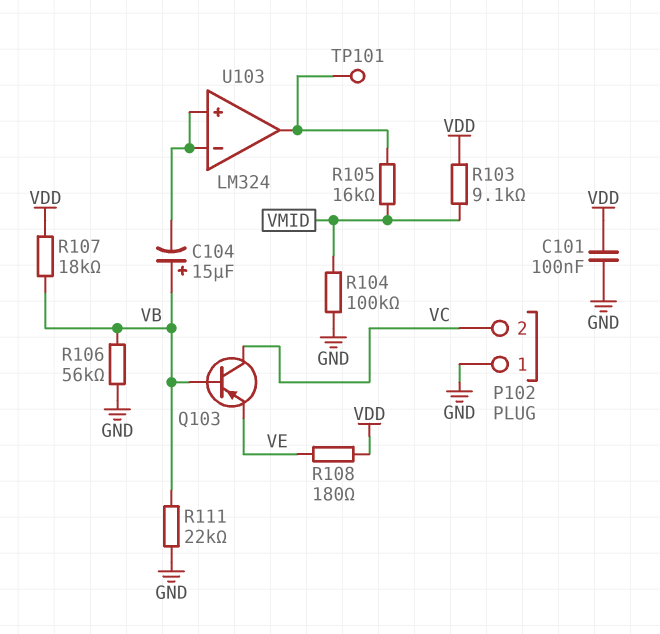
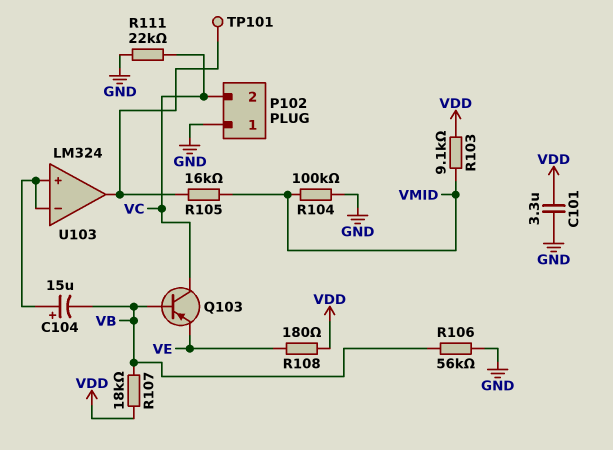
C101: 100nF (GND, VDD) -> 3.3uF (GND, VDD)
C104: 15uF (plus VB, minus U103/in+) -> 15uF (plus U103/in+, minus VB)
R111: 22k (GND, VB) -> 22k (GND, VC)

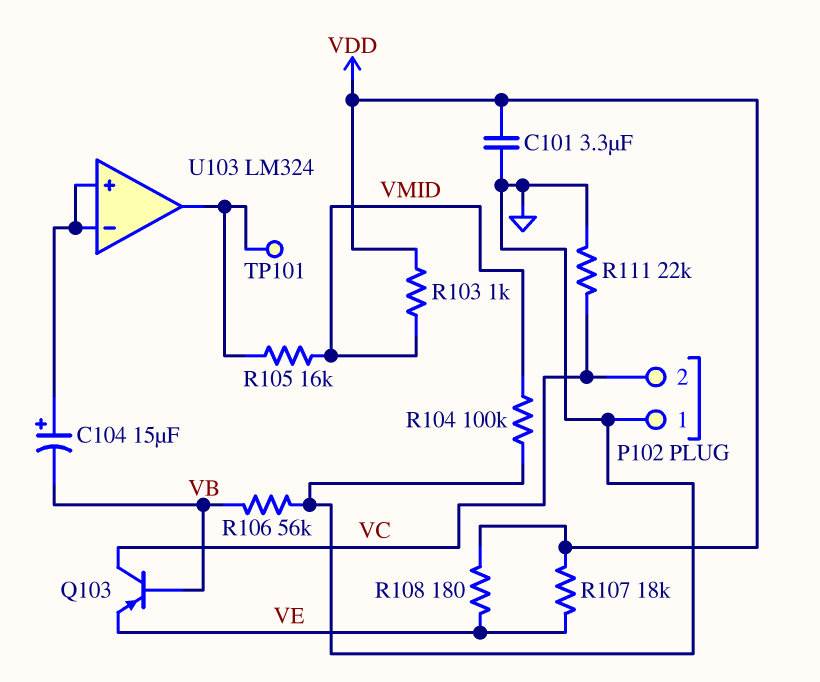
R103: 9.1k (VDD, VMID) -> 1k (VDD, VMID)
R107: 18k (VB, VDD) -> 18k (VDD, VE)

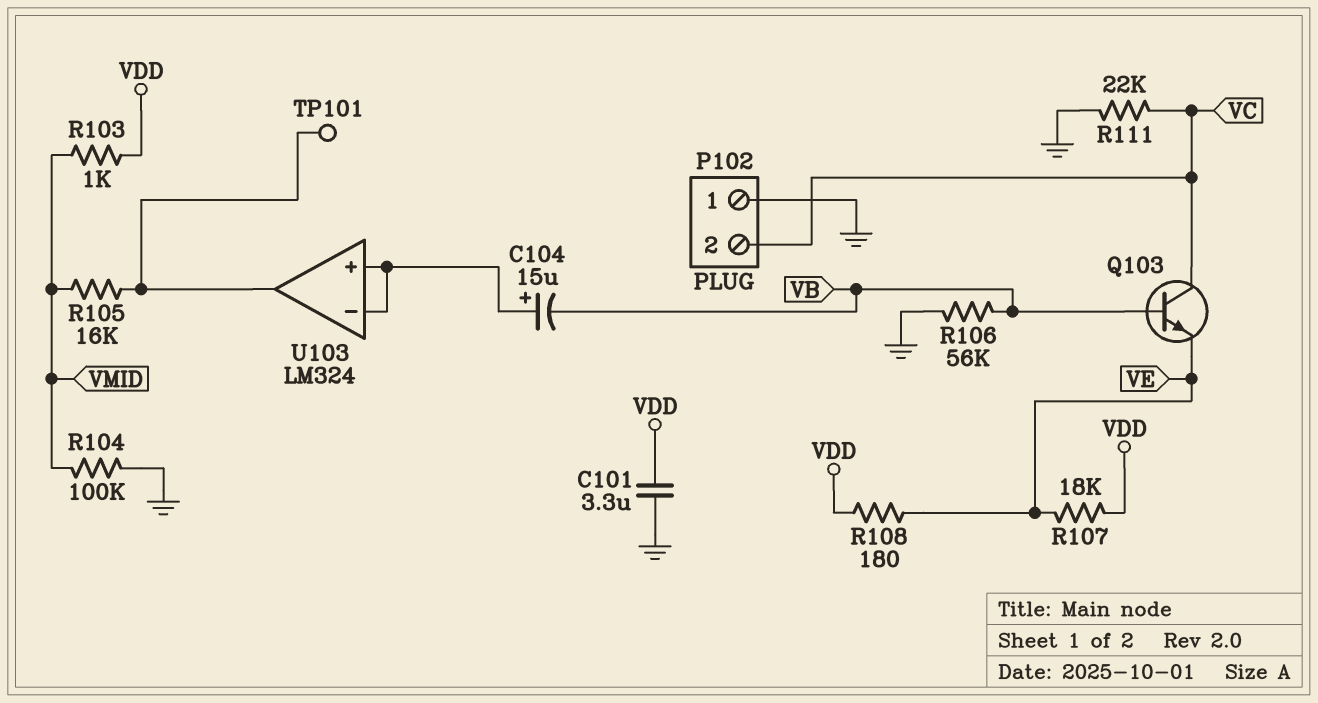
Q103: PNP (B VB, C VC, E VE) -> NPN (B VB, C VC, E VE)

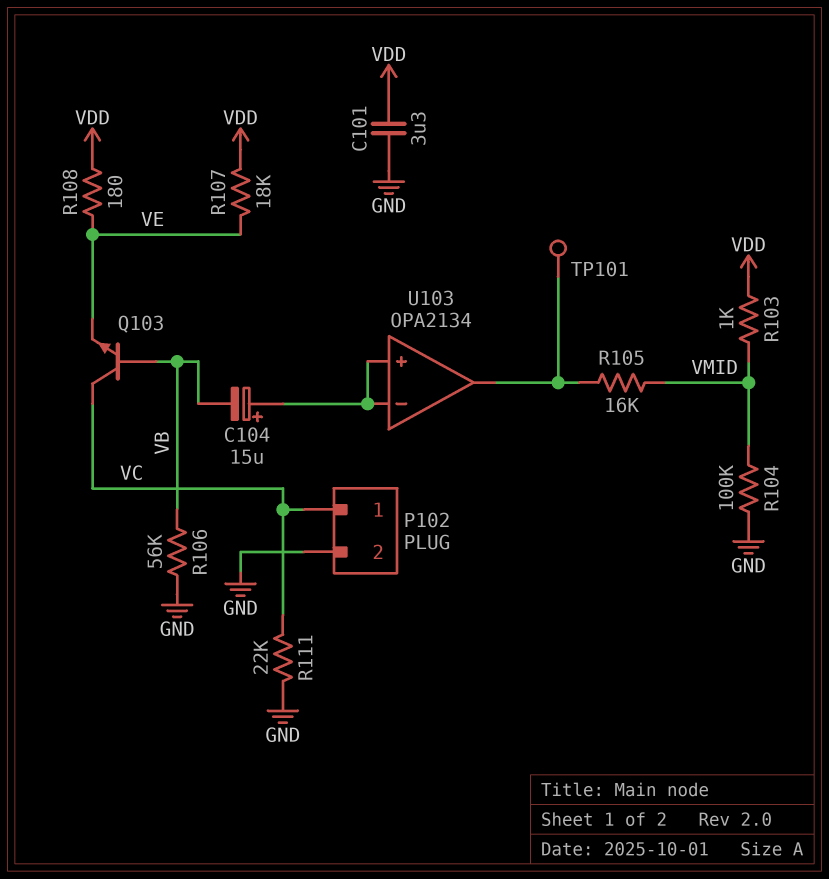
P102 pin 1: GND -> VC
P102 pin 2: VC -> GND
U103: LM324 -> OPA2134

